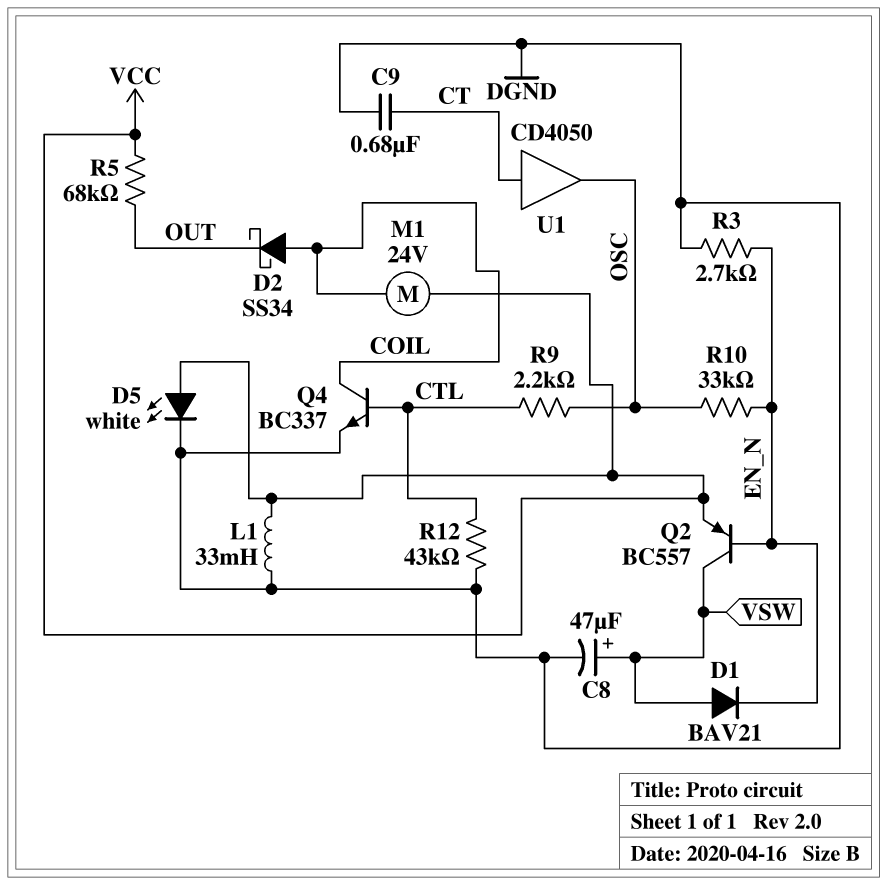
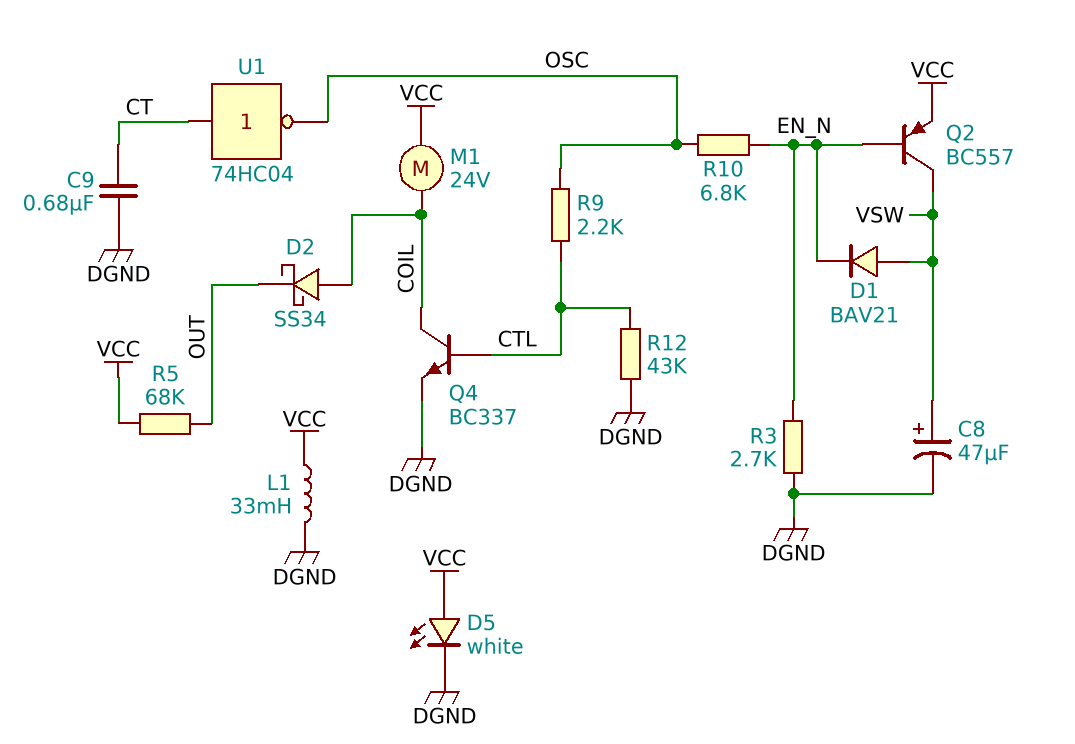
R10: 33k (EN_N, OSC) -> 6.8k (EN_N, OSC)
U1: buffer CD4050 (in CT, out OSC) -> NOT 74HC04 (in CT, out OSC)

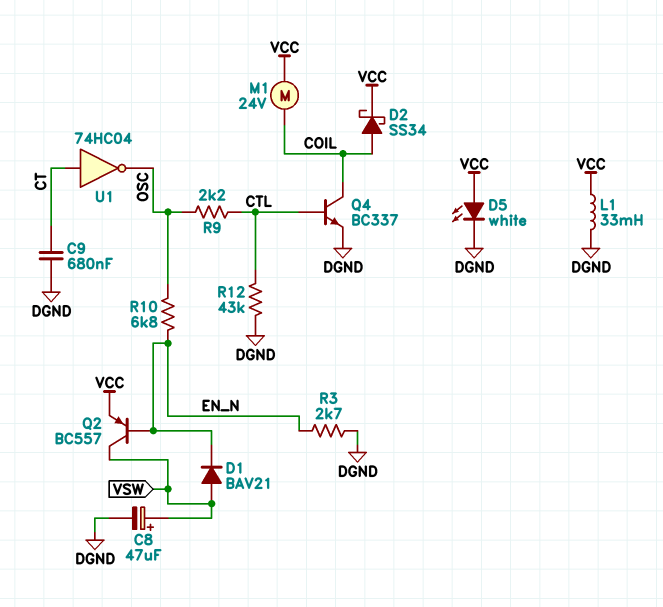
D2: schottky SS34 (A COIL, K OUT) -> schottky SS34 (A COIL, K VCC)
R5: 68k (OUT, VCC) -> none

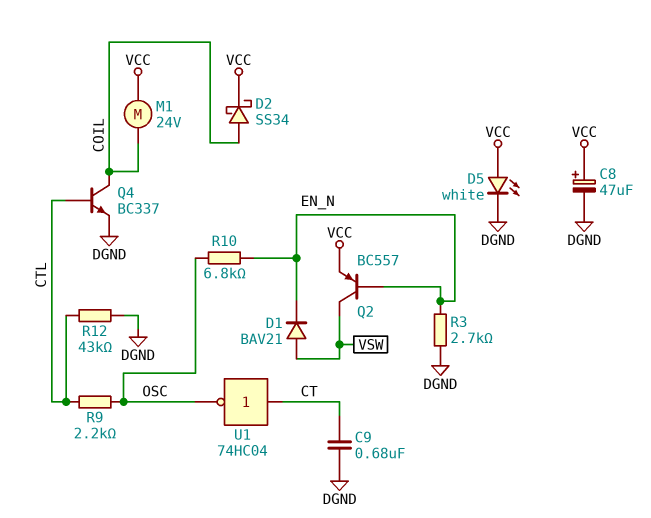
C8: 47uF (plus VSW, minus DGND) -> 47uF (plus VCC, minus DGND)
L1: 33mH (DGND, VCC) -> none

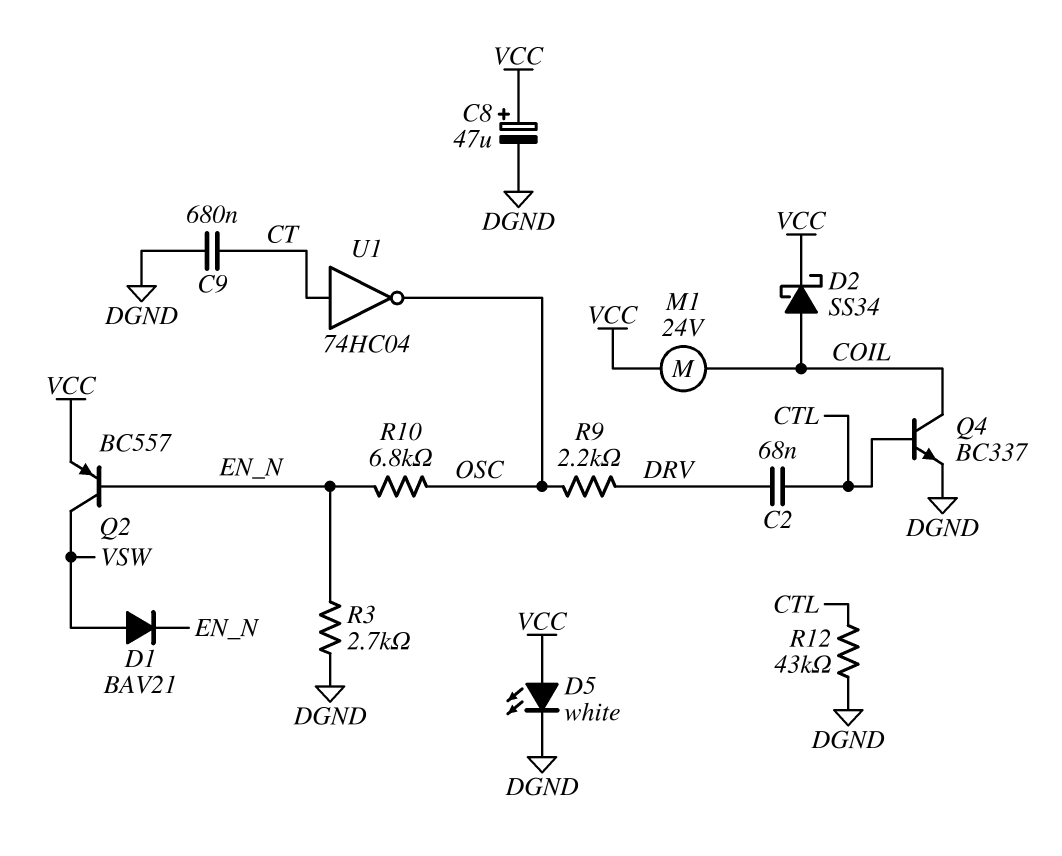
C2: none -> 68nF (CTL, DRV)
R9: 2.2k (CTL, OSC) -> 2.2k (DRV, OSC)

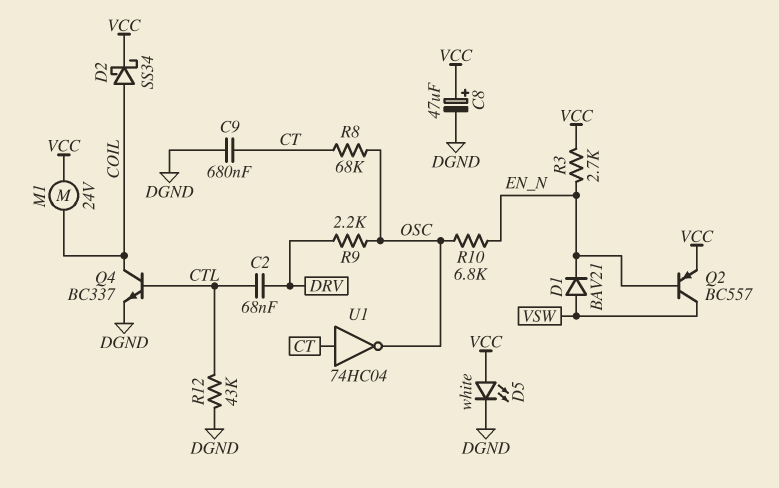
R3: 2.7k (DGND, EN_N) -> 2.7k (EN_N, VCC)
R8: none -> 68k (CT, OSC)

